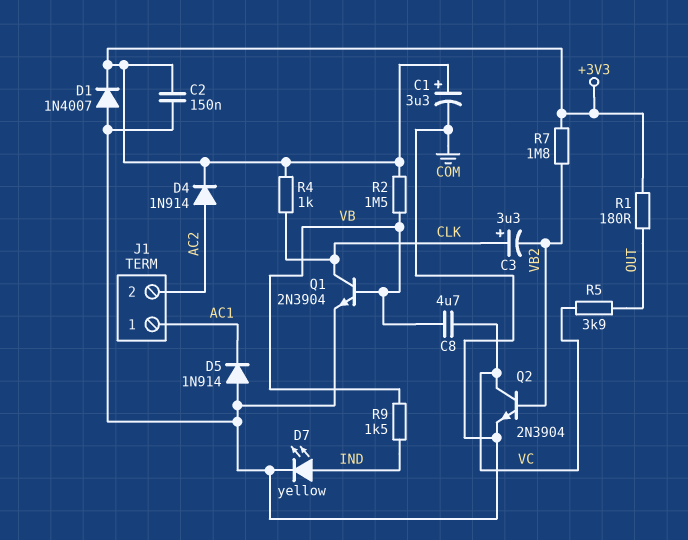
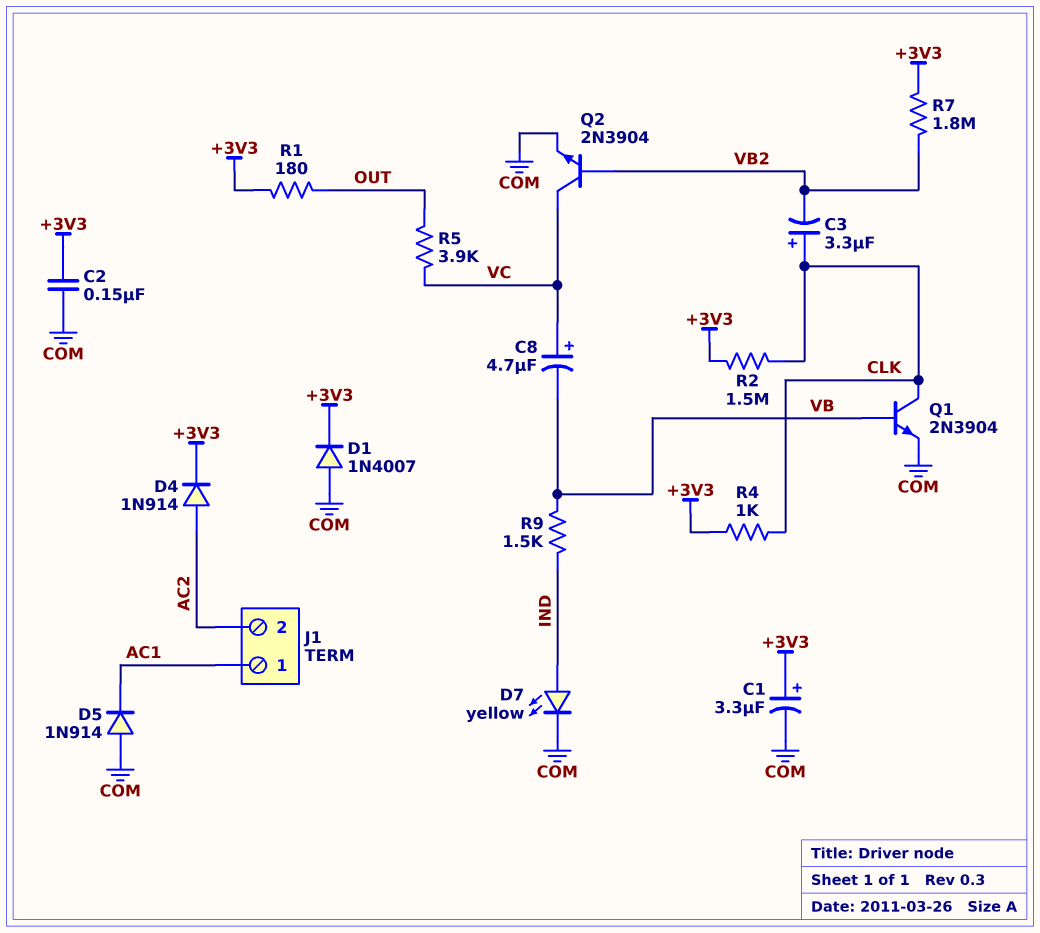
C8: 4.7uF (VB, VC) -> 4.7uF (plus VC, minus VB)
R2: 1.5M (+3V3, VB) -> 1.5M (+3V3, CLK)

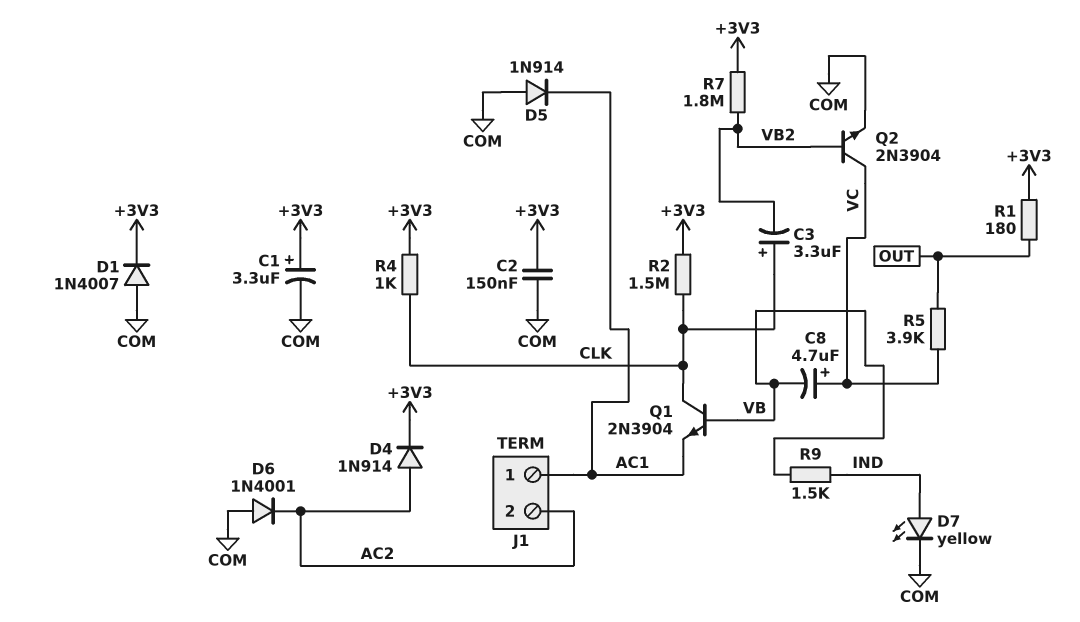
D6: none -> diode 1N4001 (A COM, K AC2)
Q1: NPN 2N3904 (B VB, C CLK, E COM) -> NPN 2N3904 (B VB, C CLK, E AC1)

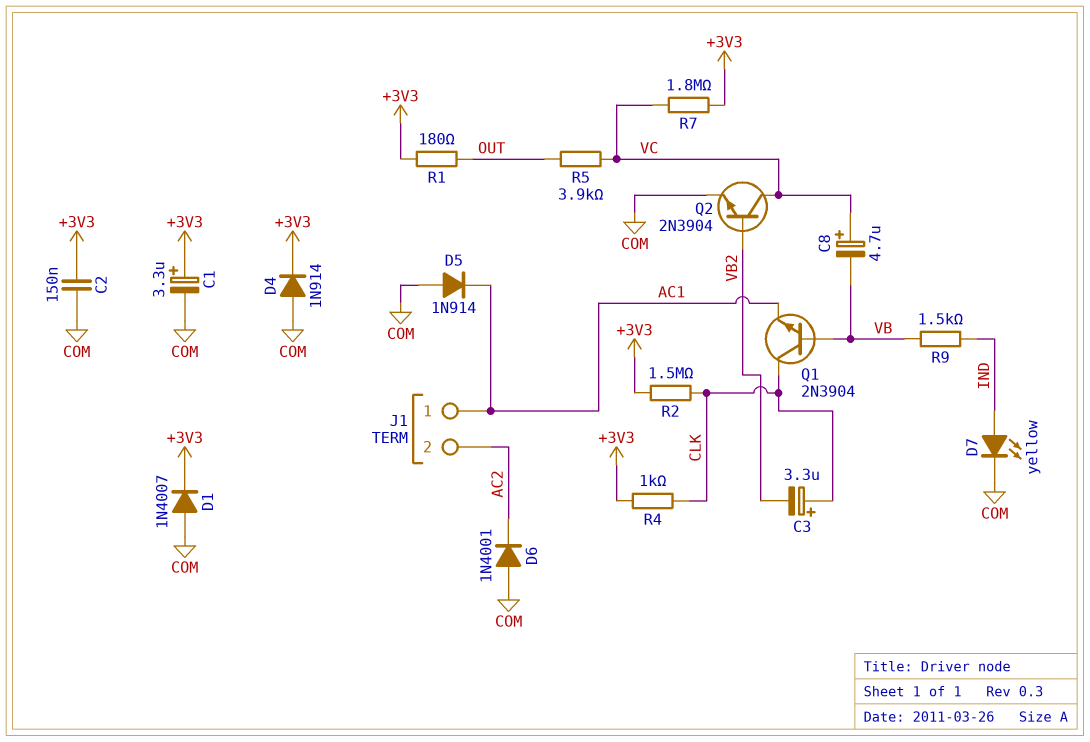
D4: diode 1N914 (A AC2, K +3V3) -> diode 1N914 (A COM, K +3V3)
R7: 1.8M (+3V3, VB2) -> 1.8M (+3V3, VC)

